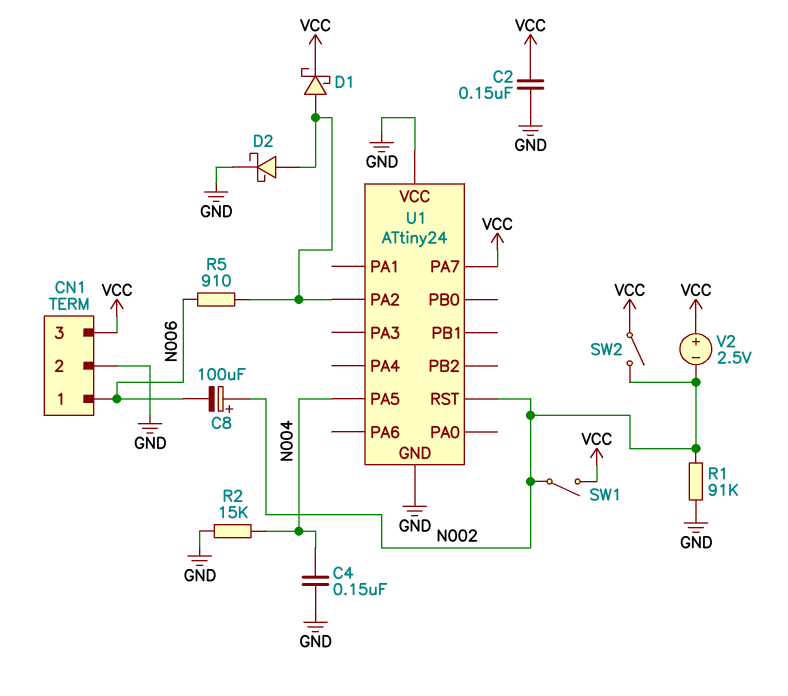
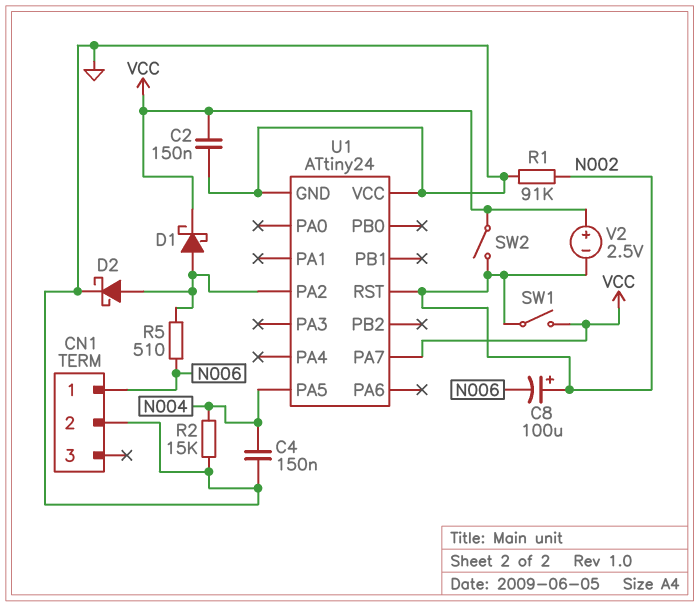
CN1 pin 3: VCC -> none
R5: 910 (N006, U1/PA2) -> 510 (N006, U1/PA2)

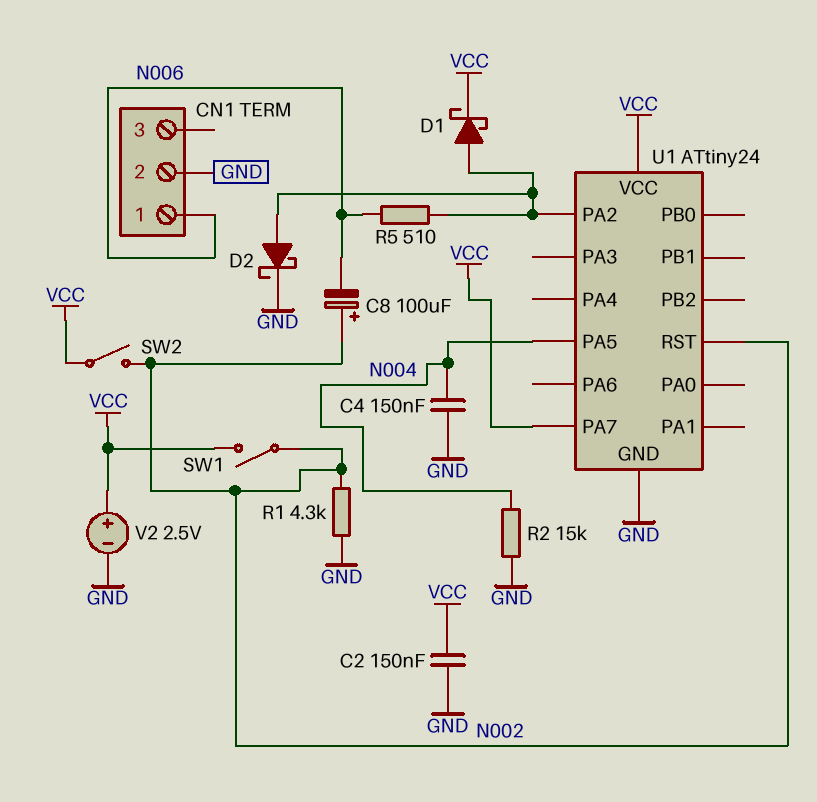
R1: 91k (GND, N002) -> 4.3k (GND, N002)
U1 pin VCC: GND -> VCC
V2: 2.5V (plus VCC, minus N002) -> 2.5V (plus VCC, minus GND)

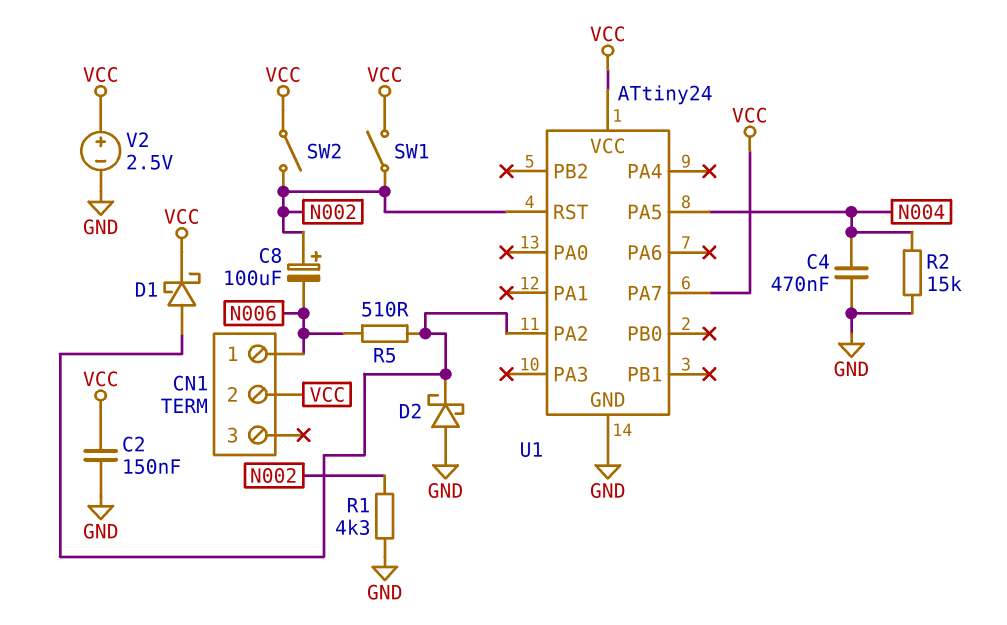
C4: 150nF (GND, N004) -> 470nF (GND, N004)
CN1 pin 2: GND -> VCC
D2: schottky (A U1/PA2, K GND) -> schottky (A GND, K U1/PA2)

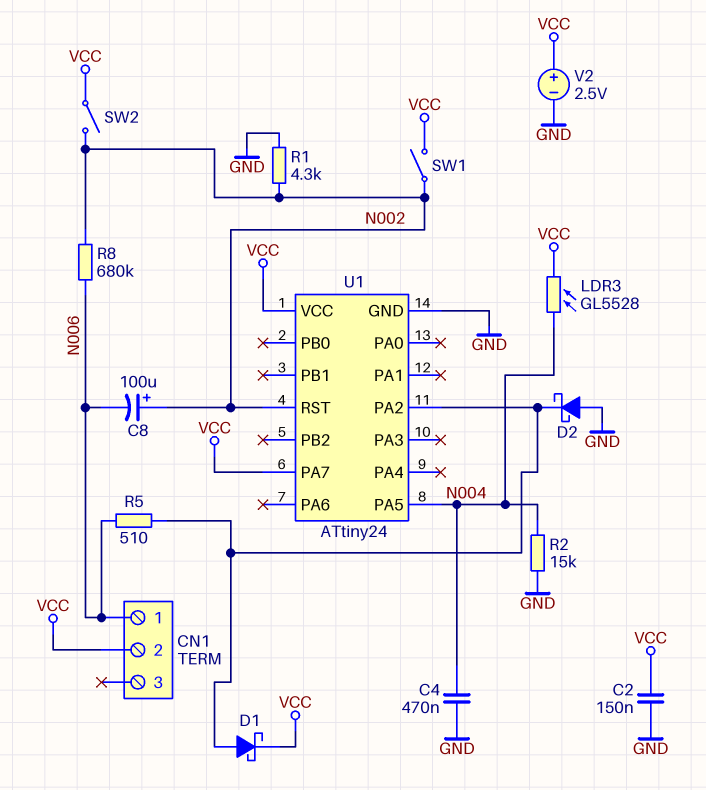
LDR3: none -> GL5528 (N004, VCC)
R8: none -> 680k (N002, N006)

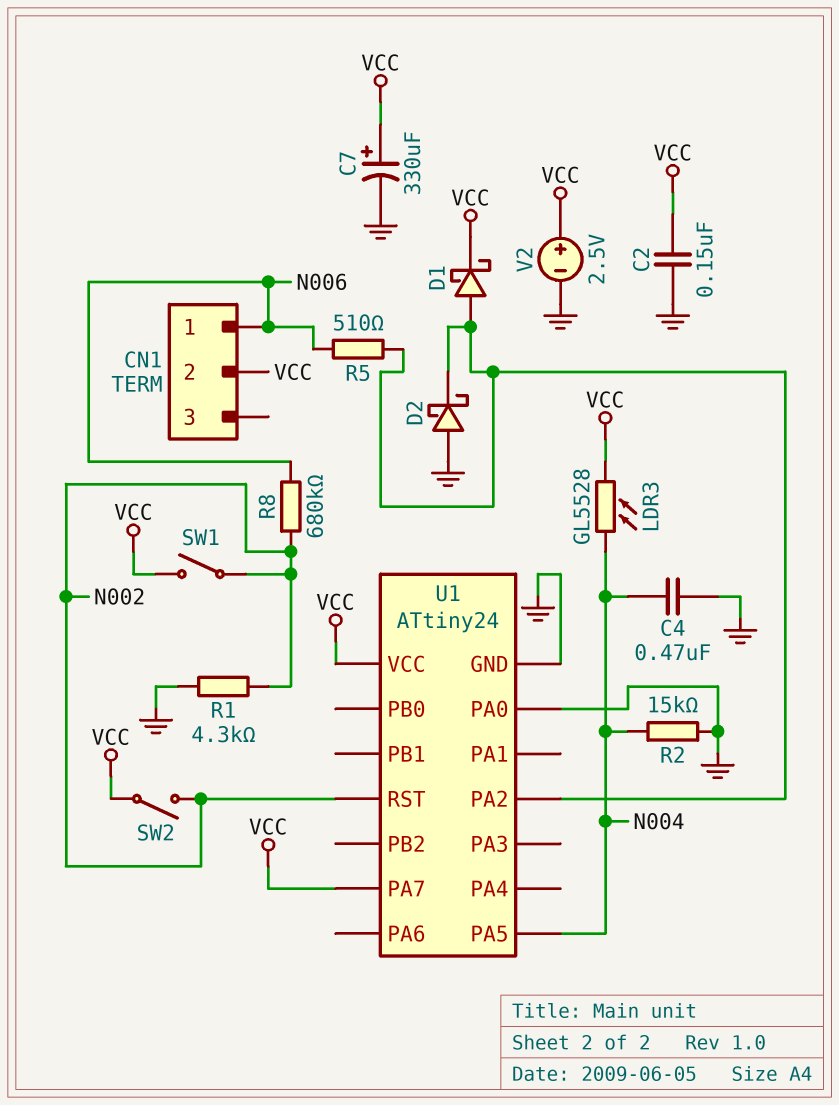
C7: none -> 330uF (plus VCC, minus GND)
C8: 100uF (plus N002, minus N006) -> none
U1 pin PA0: none -> GND

